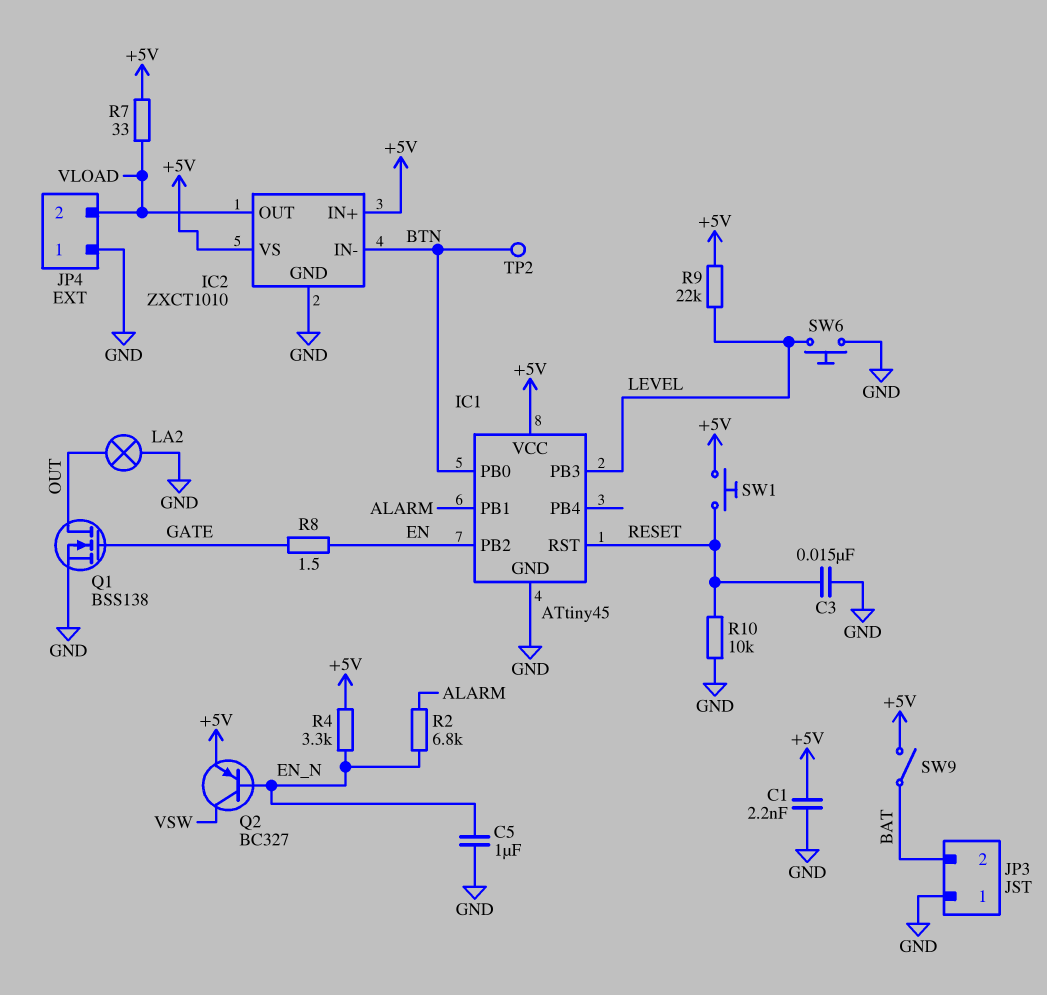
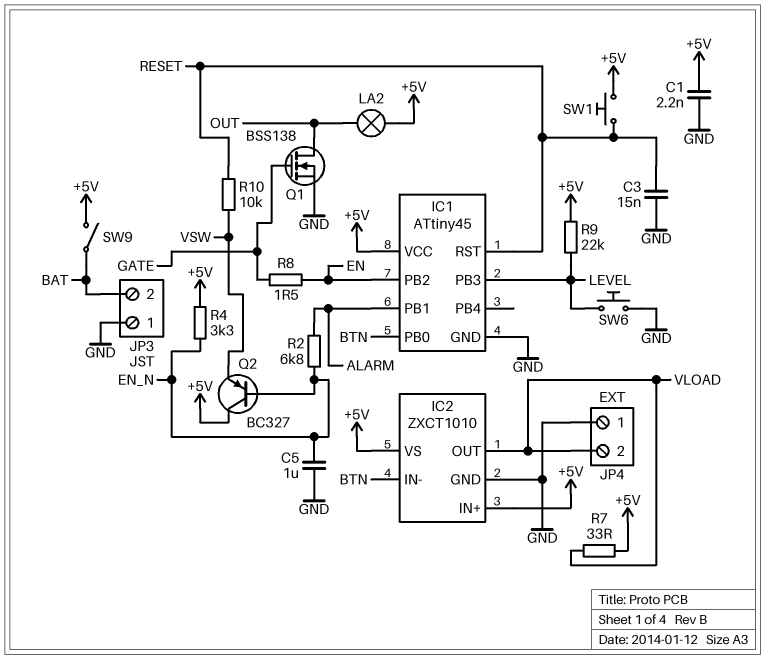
LA2: lamp (GND, OUT) -> lamp (+5V, OUT)
Q2: PNP BC327 (B EN_N, C VSW, E +5V) -> PNP BC327 (B EN_N, C +5V, E VSW)
R10: 10k (GND, RESET) -> 10k (RESET, VSW)
TP2: test point (BTN) -> none

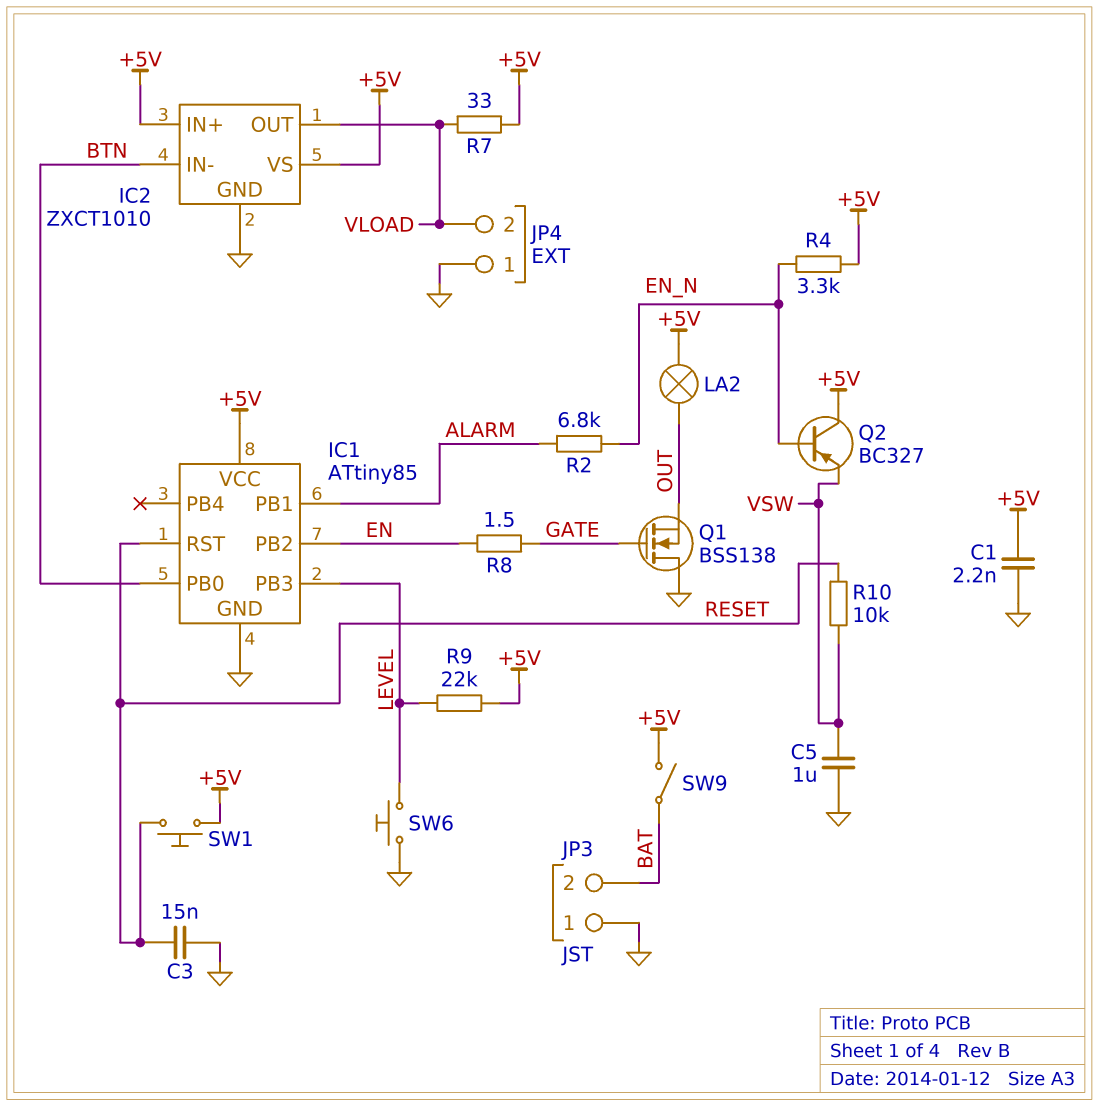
C5: 1uF (EN_N, GND) -> 1uF (GND, VSW)
IC1: ATtiny45 -> ATtiny85
Q1: NMOS BSS138 (G GATE, D OUT, S GND) -> NMOS BSS138 (G GATE, D GND, S OUT)

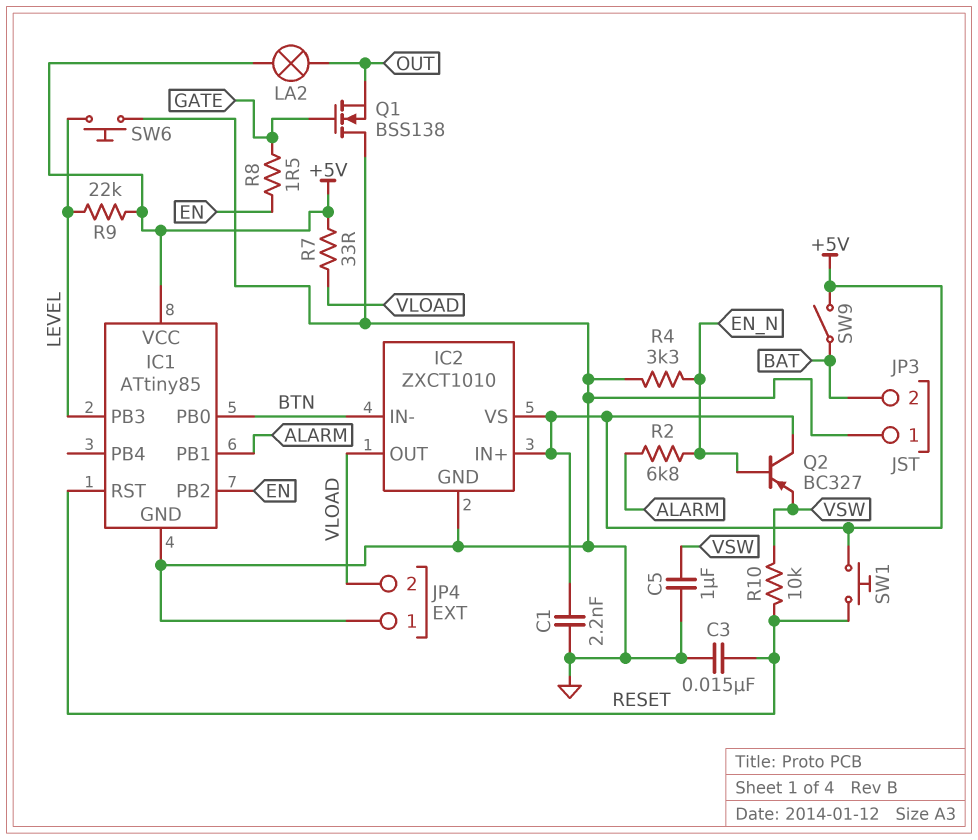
R4: 3.3k (+5V, EN_N) -> 3.3k (EN_N, GND)

